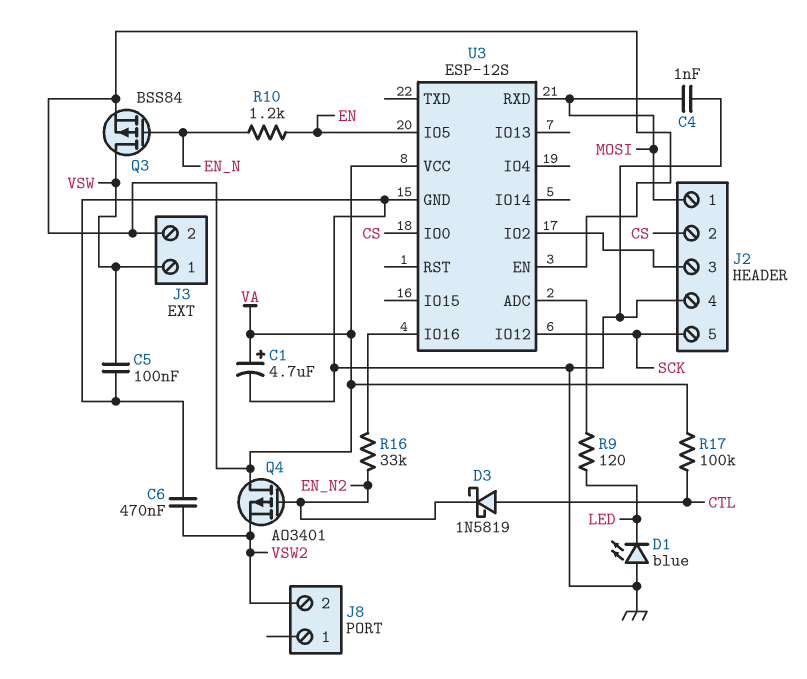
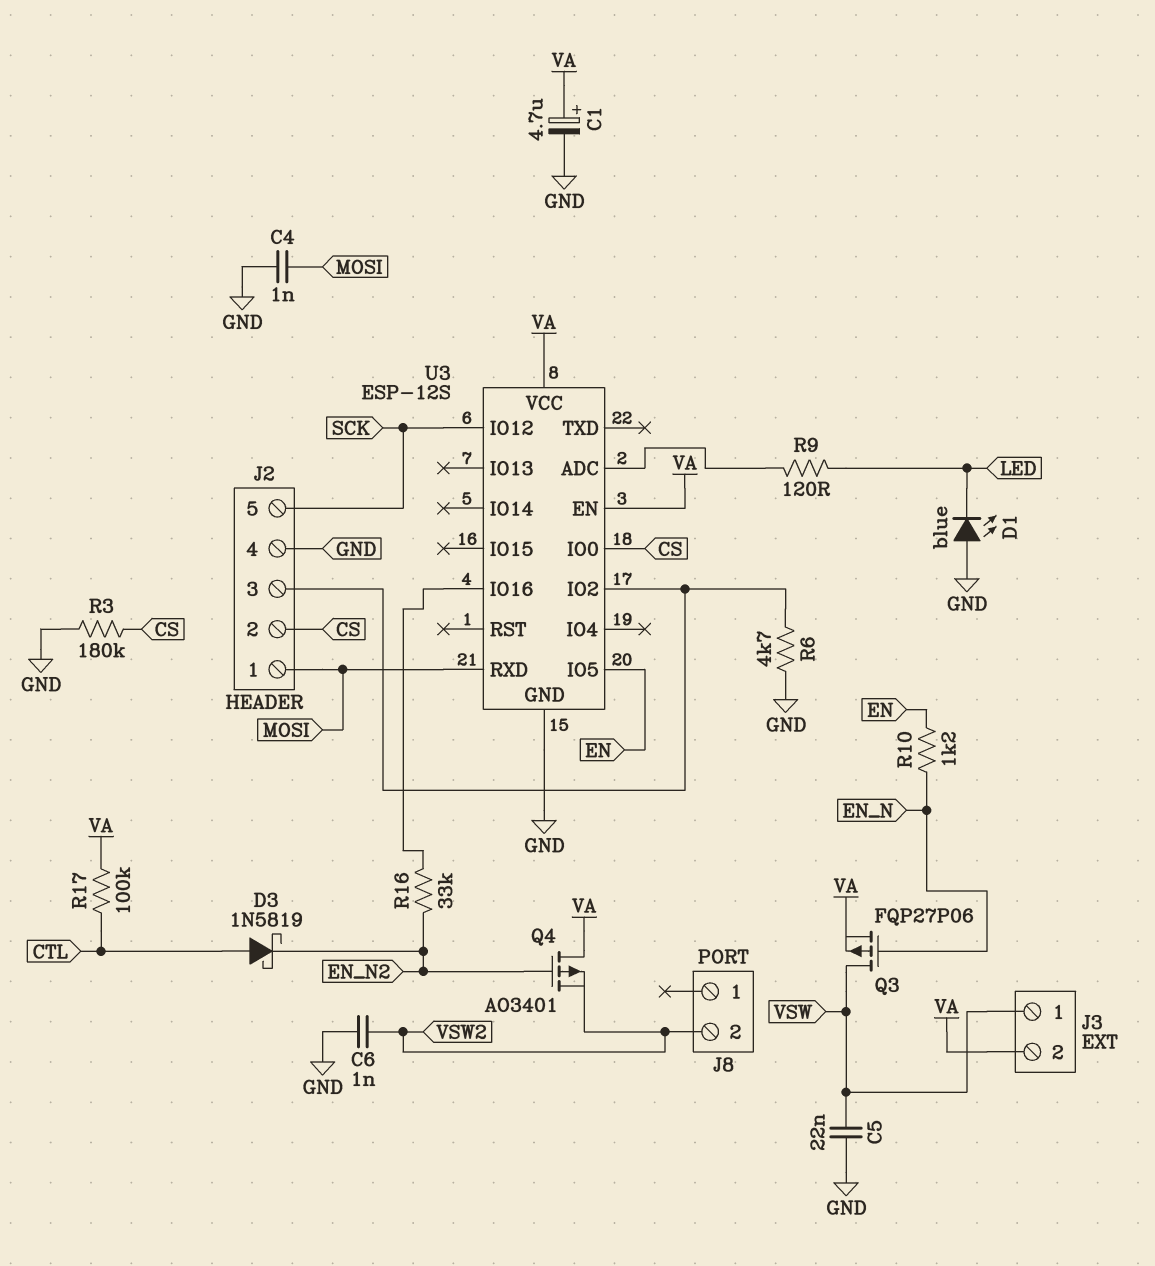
C5: 100nF (GND, VSW) -> 22nF (GND, VSW)
C6: 470nF (GND, VSW2) -> 1nF (GND, VSW2)
Q3: PMOS BSS84 (G EN_N, D VSW, S VA) -> PMOS FQP27P06 (G EN_N, D VSW, S VA)
R3: none -> 180k (CS, GND)
R6: none -> 4.7k (GND, J2/3)

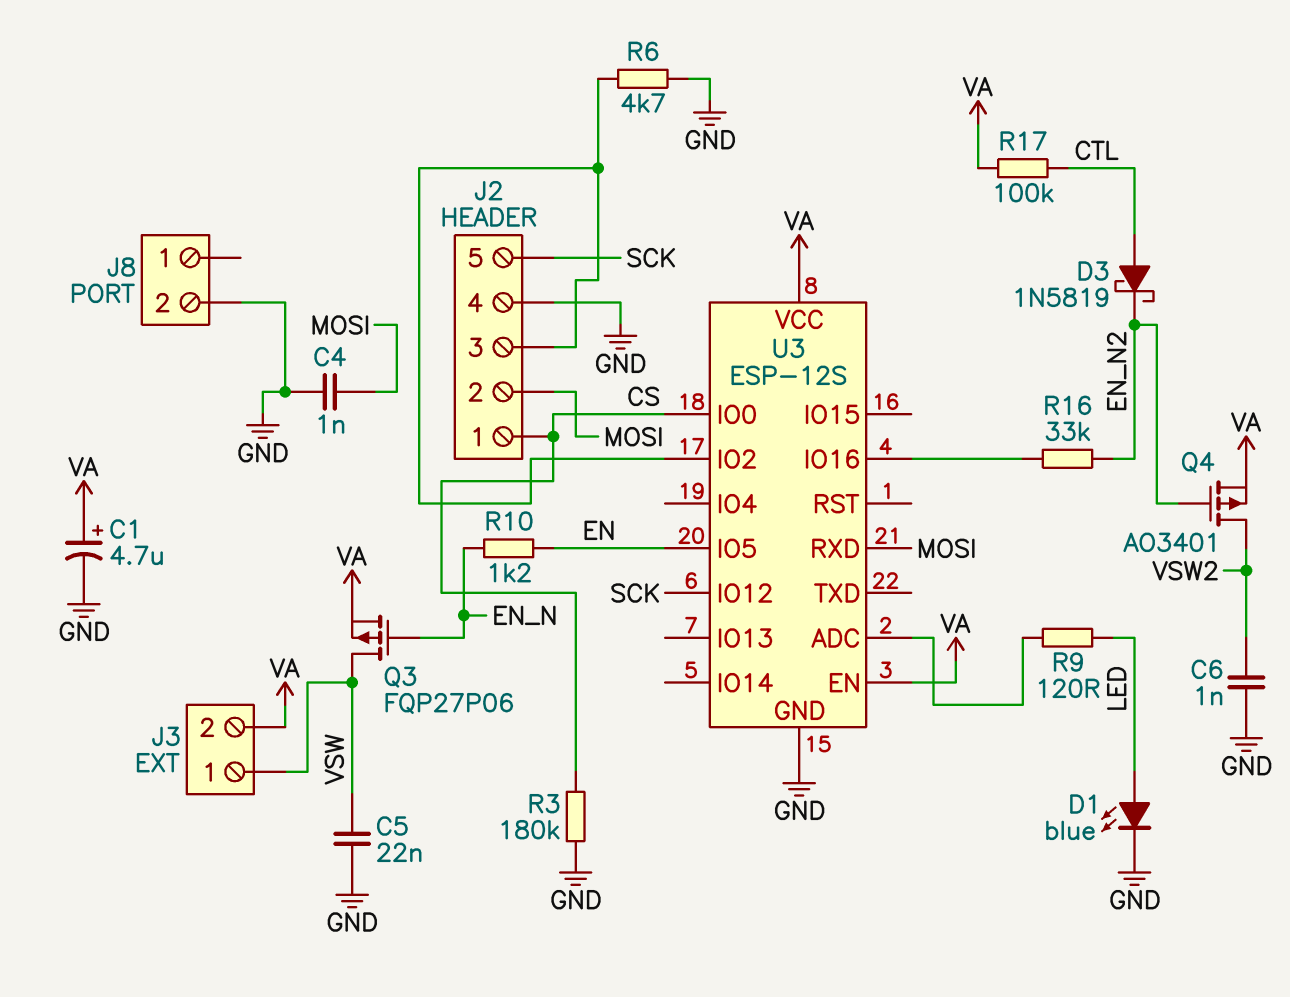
D1: LED blue (A GND, K LED) -> LED blue (A LED, K GND)
J2 pin 1: MOSI -> CS
J2 pin 2: CS -> MOSI
J8 pin 2: VSW2 -> GND
Q4: PMOS AO3401 (G EN_N2, D VA, S VSW2) -> PMOS AO3401 (G EN_N2, D VSW2, S VA)

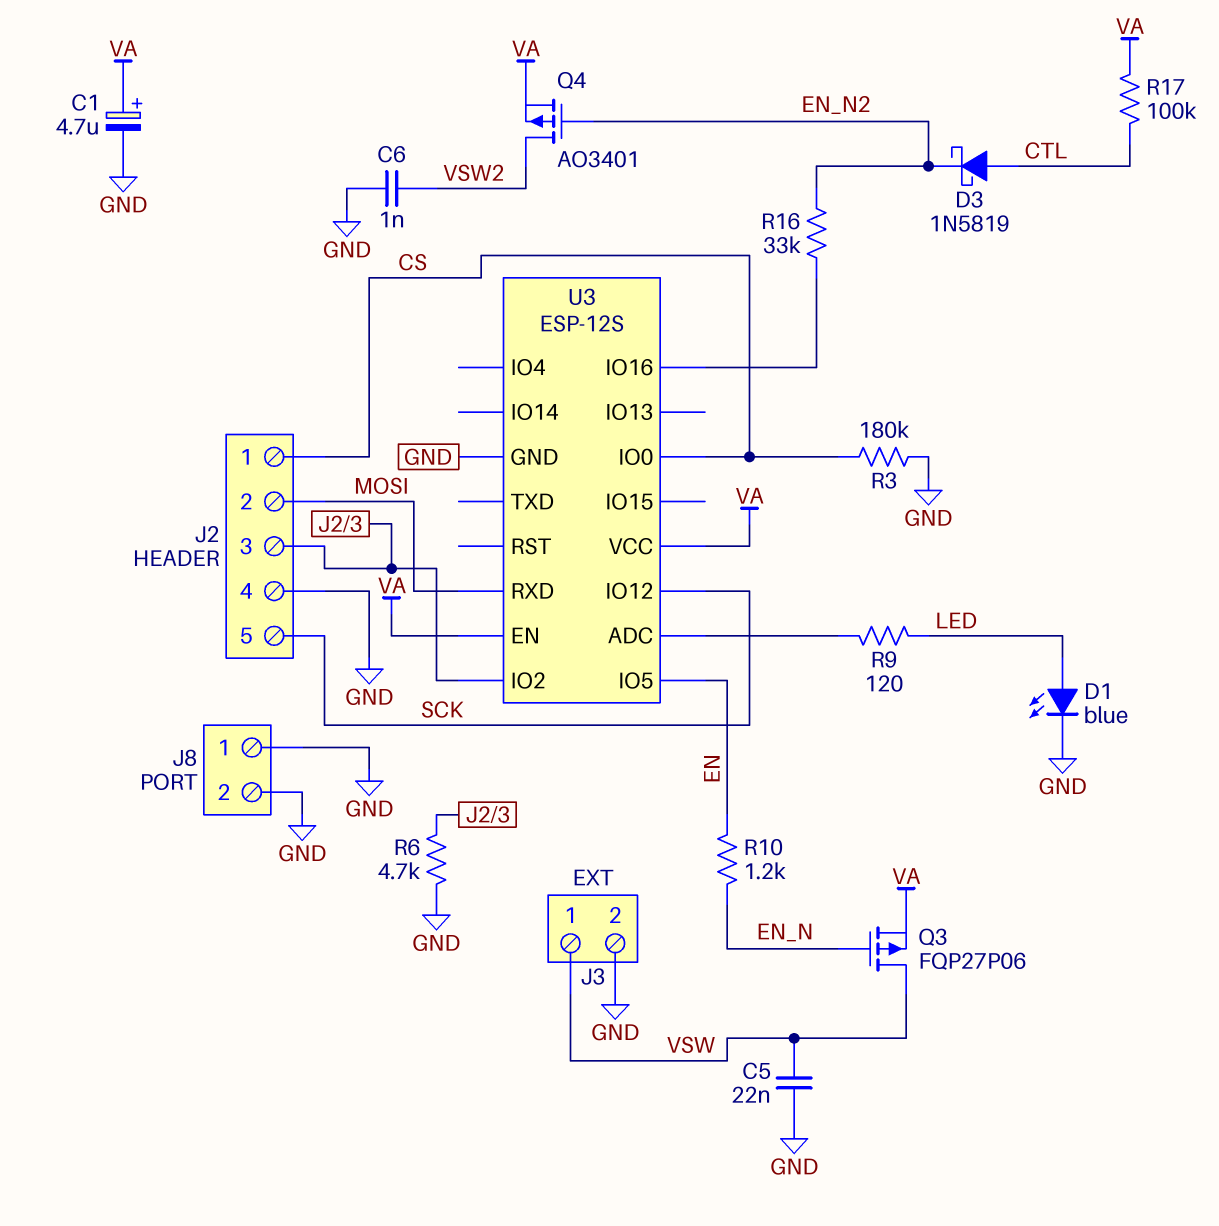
C4: 1nF (GND, MOSI) -> none
J3 pin 2: VA -> GND
J8 pin 1: none -> GND

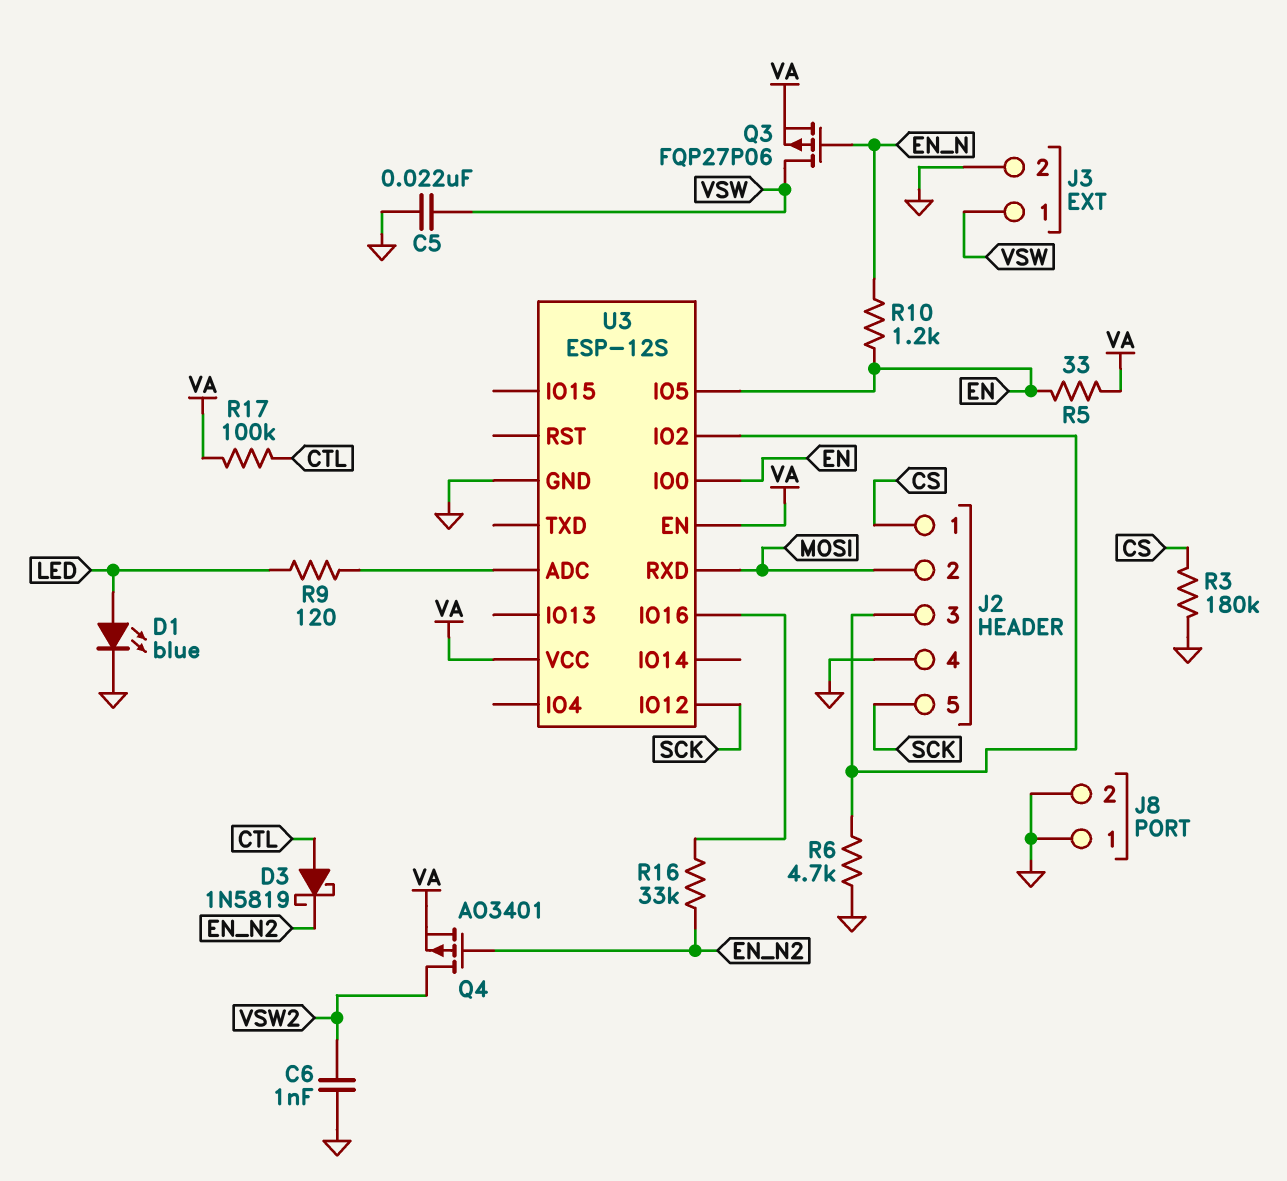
C1: 4.7uF (plus VA, minus GND) -> none
R5: none -> 33 (EN, VA)
U3 pin IO0: CS -> EN

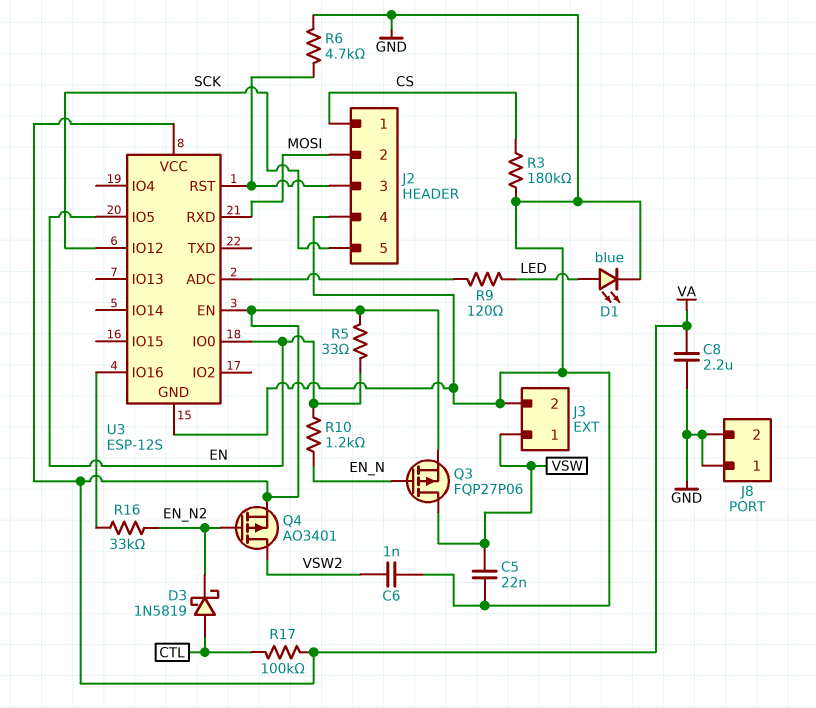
C8: none -> 2.2uF (GND, VA)
U3 pin IO2: J2/3 -> none
U3 pin RST: none -> J2/3

